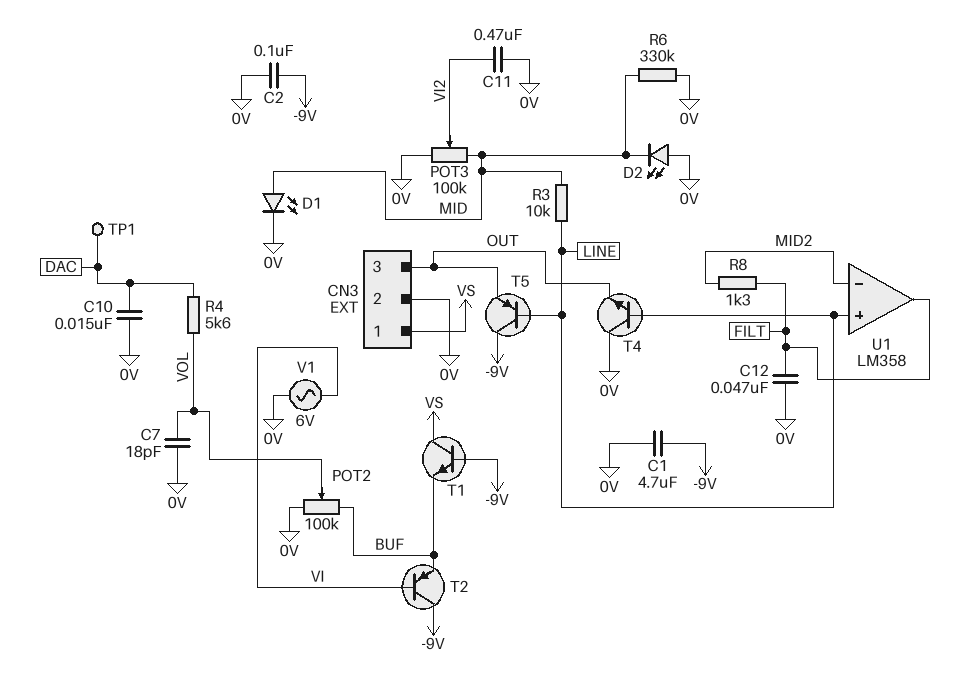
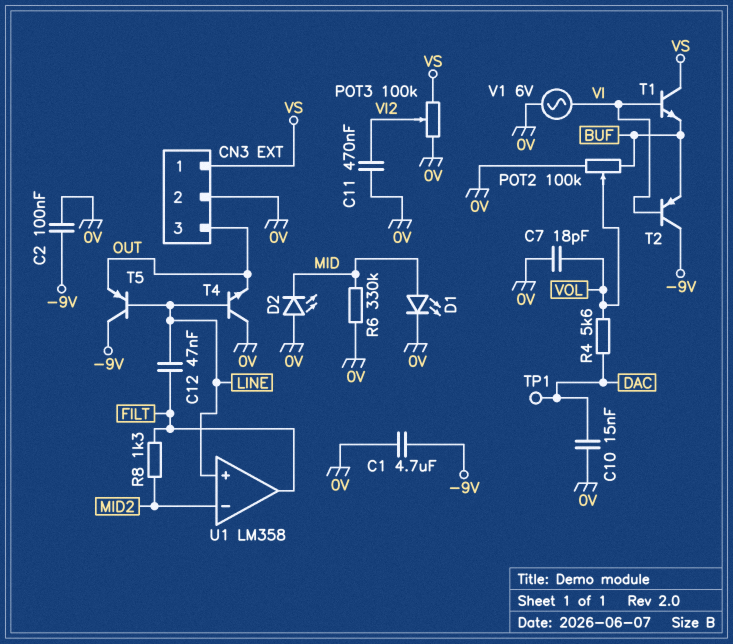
C12: 47nF (0V, FILT) -> 47nF (FILT, LINE)
POT3: 100k (0V, MID, wiper VI2) -> 100k (0V, VS, wiper VI2)
R3: 10k (LINE, MID) -> none
T1: NPN (B -9V, C VS, E BUF) -> NPN (B VI, C VS, E BUF)

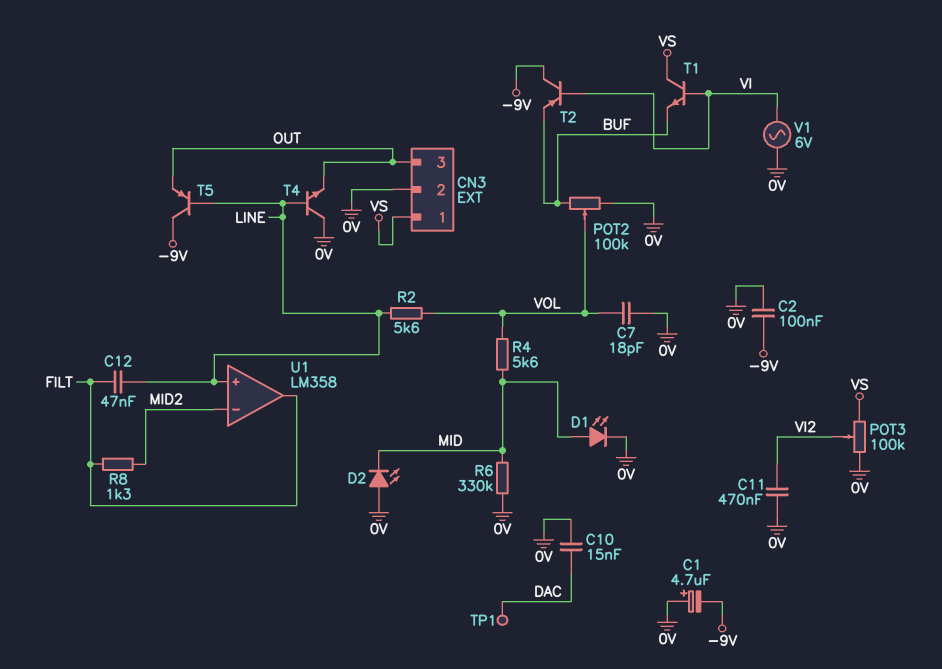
C1: 4.7uF (-9V, 0V) -> 4.7uF (plus 0V, minus -9V)
R2: none -> 5.6k (LINE, VOL)
R4: 5.6k (DAC, VOL) -> 5.6k (MID, VOL)

